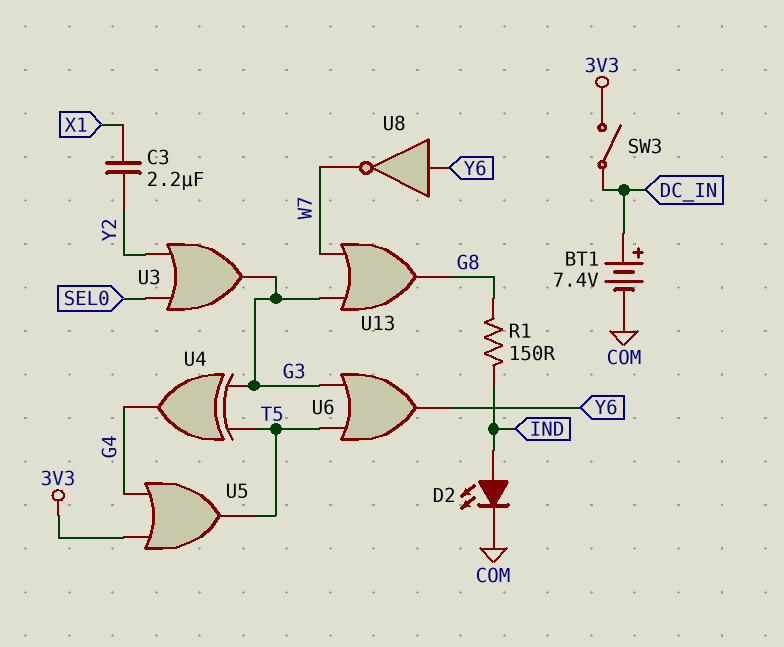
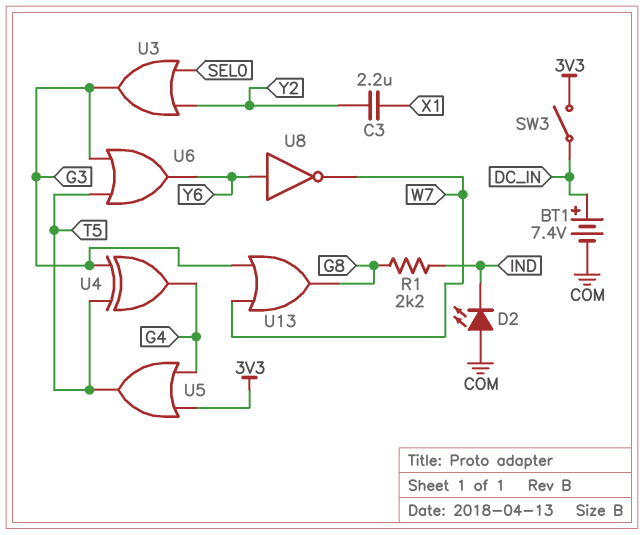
D2: LED (A IND, K COM) -> LED (A COM, K IND)
R1: 150 (G8, IND) -> 2.2k (G8, IND)

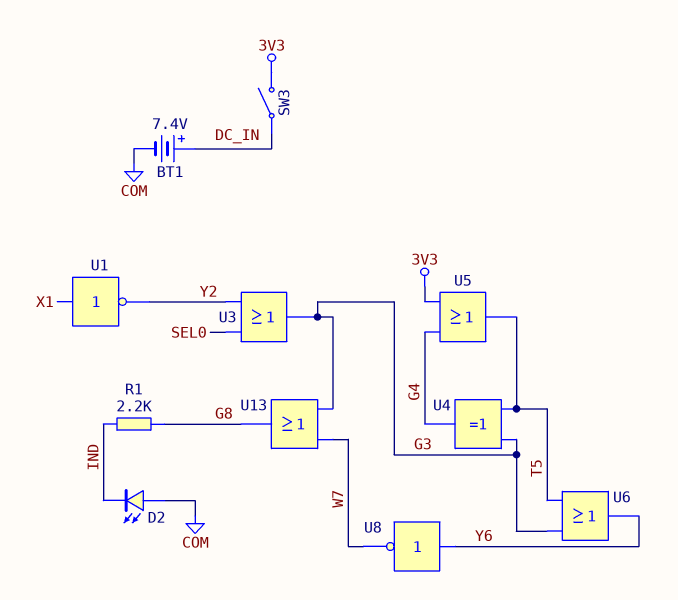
C3: 2.2uF (X1, Y2) -> none
U1: none -> NOT (in X1, out Y2)

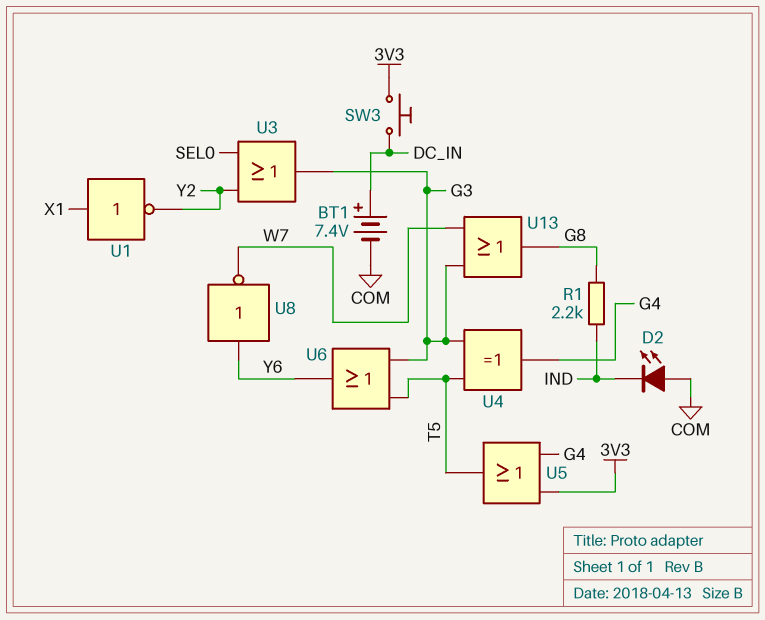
SW3: switch (3V3, DC_IN) -> button (3V3, DC_IN)

